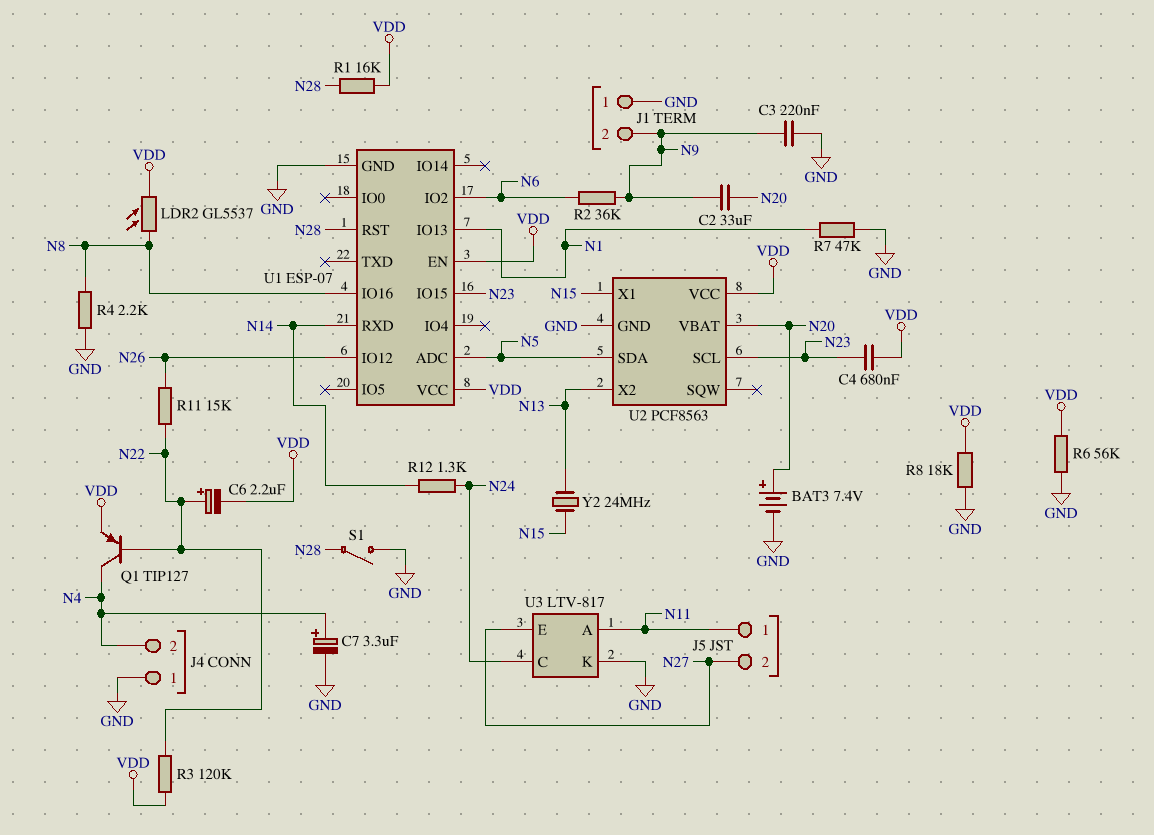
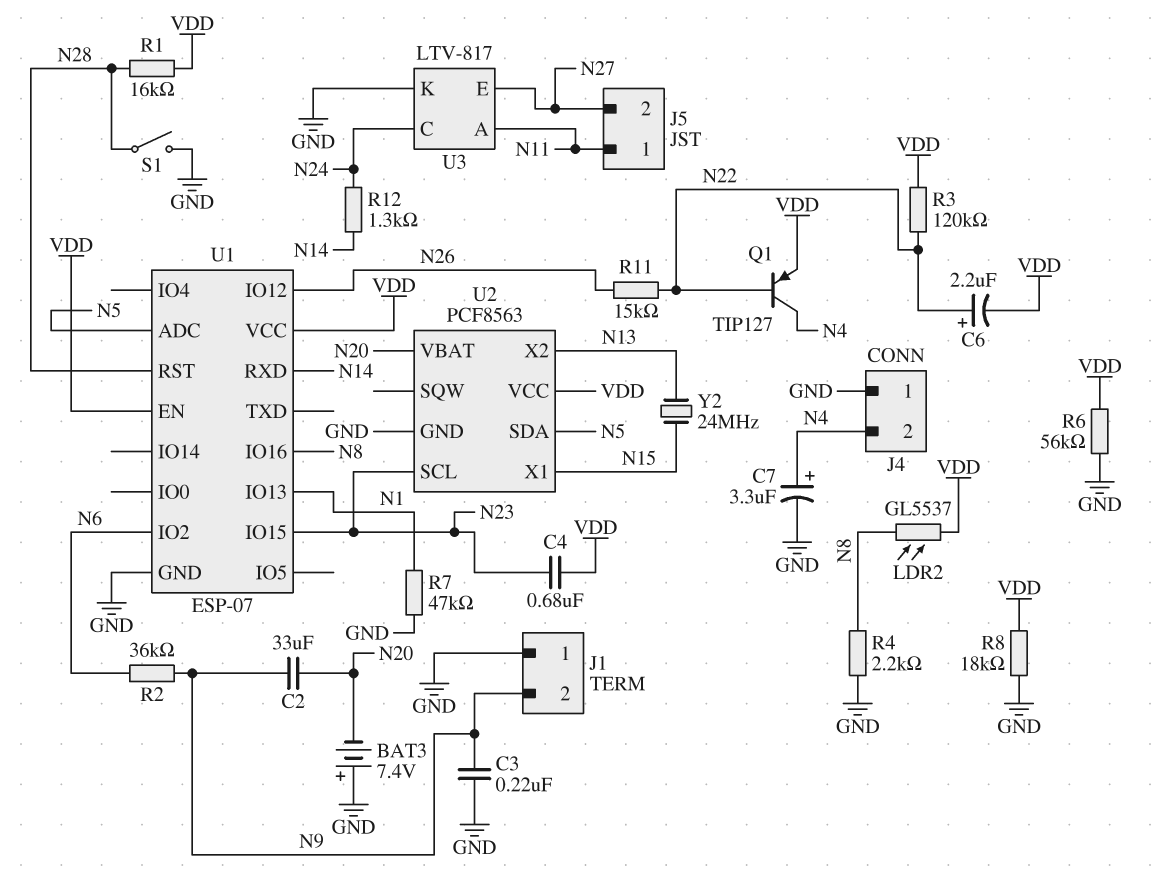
BAT3: 7.4V (plus N20, minus GND) -> 7.4V (plus GND, minus N20)

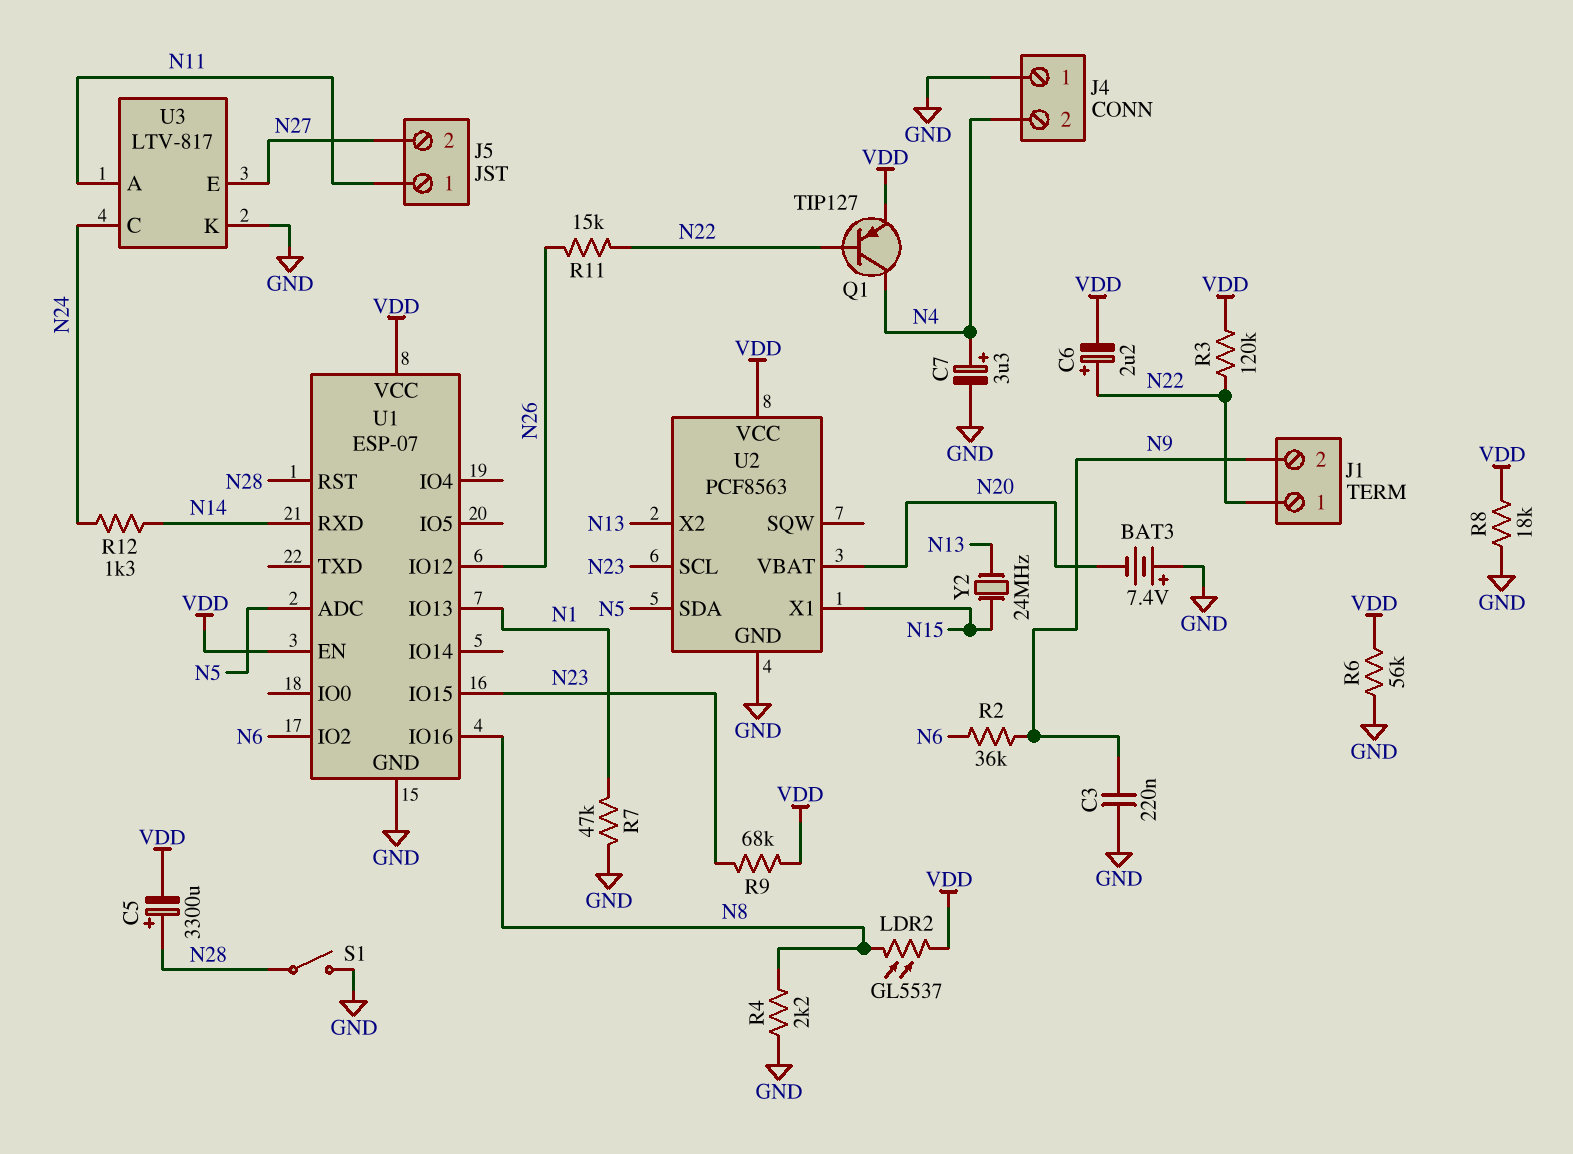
C2: 33uF (N9, N20) -> none
C4: 680nF (N23, VDD) -> none
C5: none -> 3300uF (plus N28, minus VDD)
J1 pin 1: GND -> N22
R1: 16k (N28, VDD) -> none
R9: none -> 68k (N23, VDD)

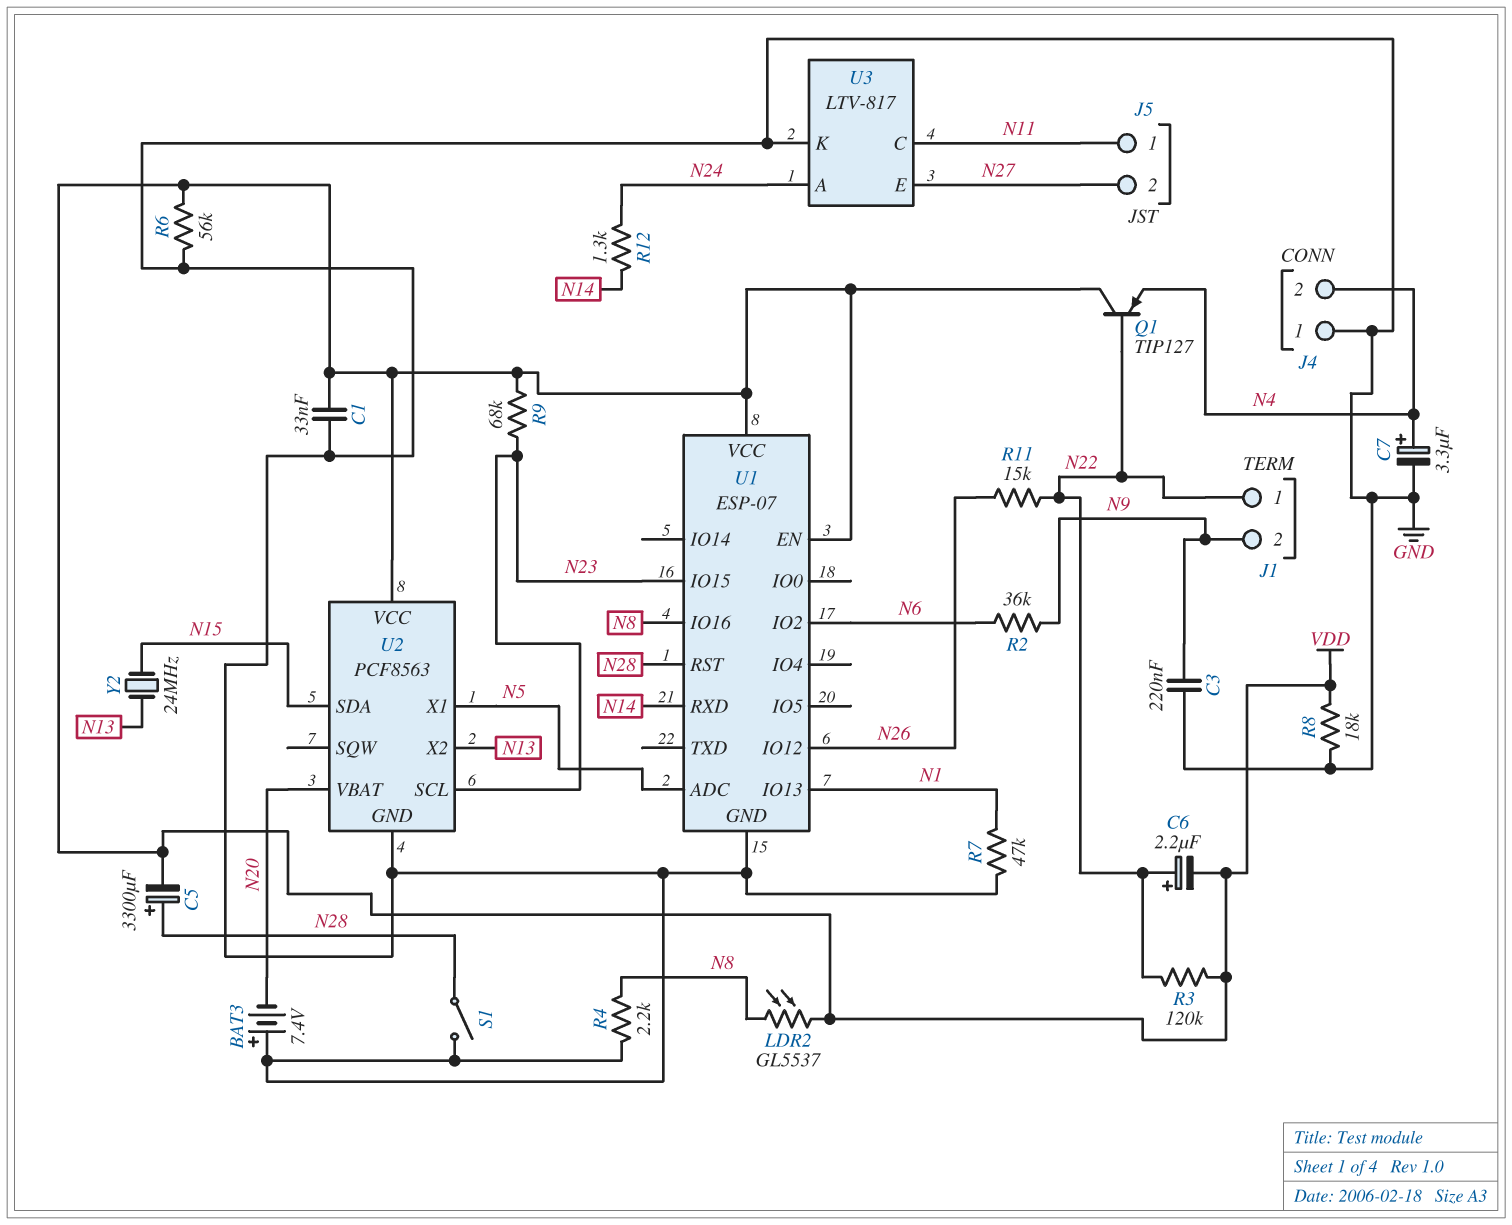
C1: none -> 33nF (GND, VDD)
Q1: PNP TIP127 (B N22, C N4, E VDD) -> PNP TIP127 (B N22, C VDD, E N4)
U2 pin SDA: N5 -> N15
U2 pin X1: N15 -> N5
U3 pin A: N11 -> N24
U3 pin C: N24 -> N11

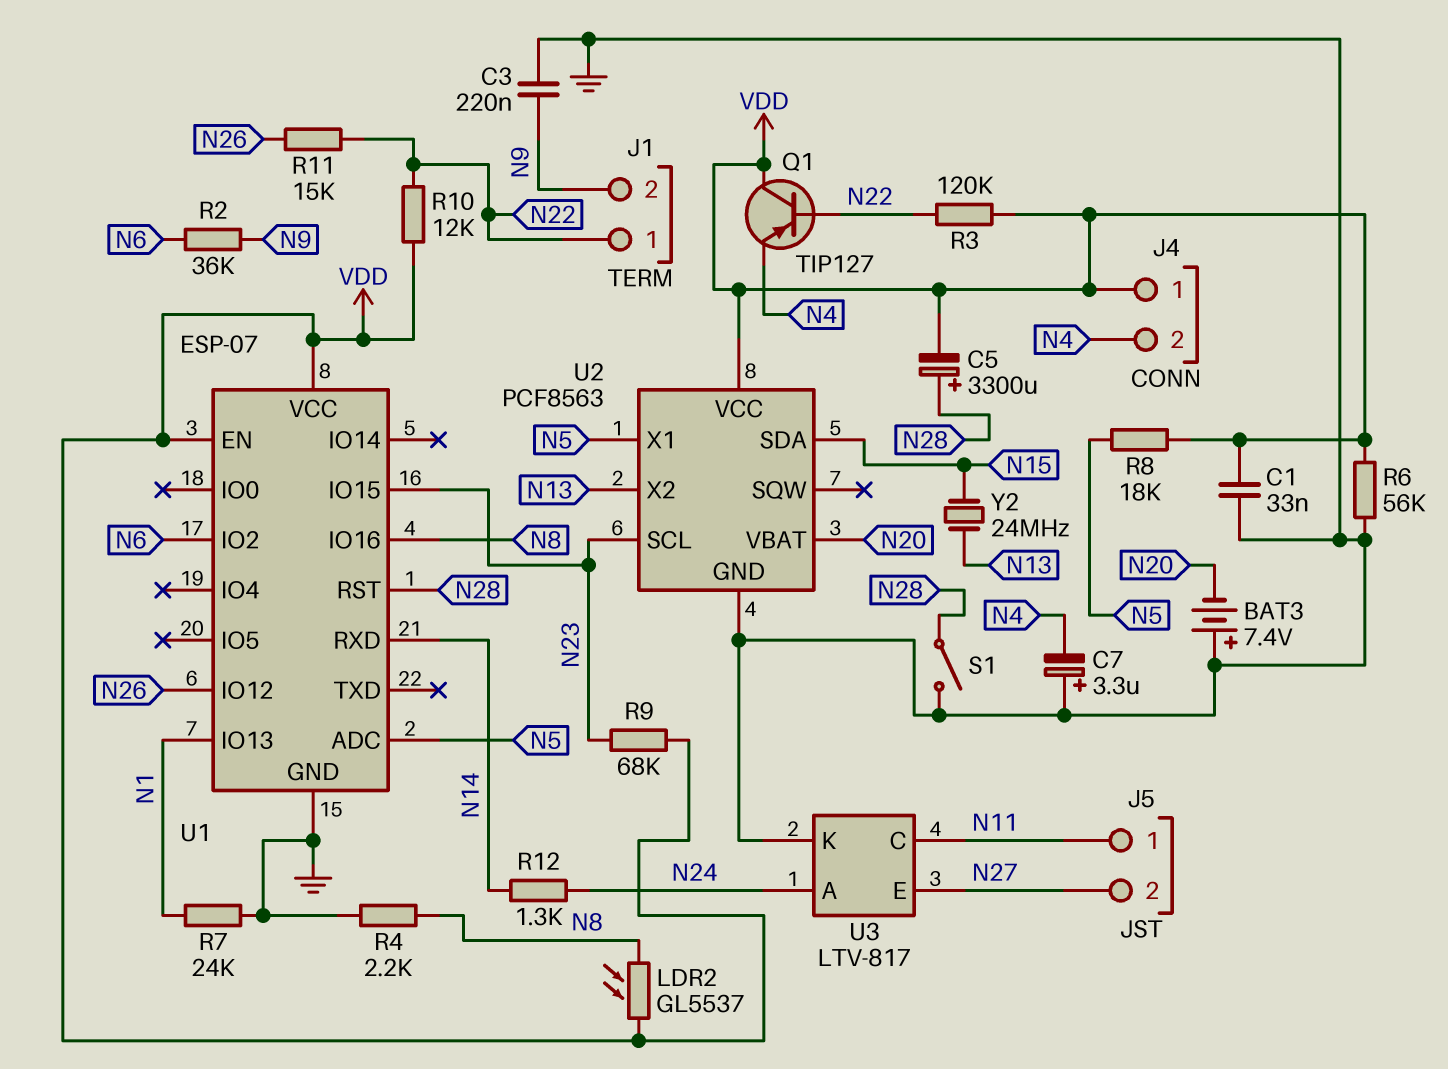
C6: 2.2uF (plus N22, minus VDD) -> none
C7: 3.3uF (plus N4, minus GND) -> 3.3uF (plus GND, minus N4)
J4 pin 1: GND -> VDD
R7: 47k (GND, N1) -> 24k (GND, N1)
R8: 18k (GND, VDD) -> 18k (N5, VDD)
R10: none -> 12k (N22, VDD)

